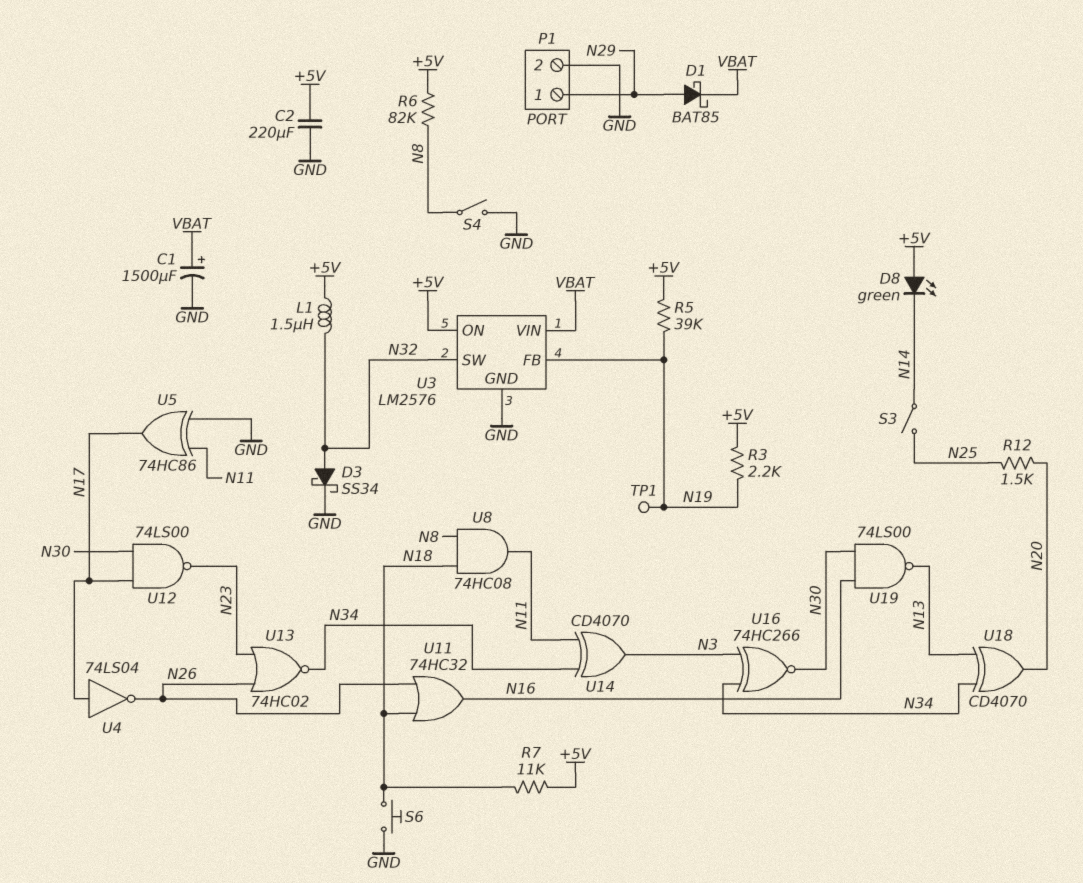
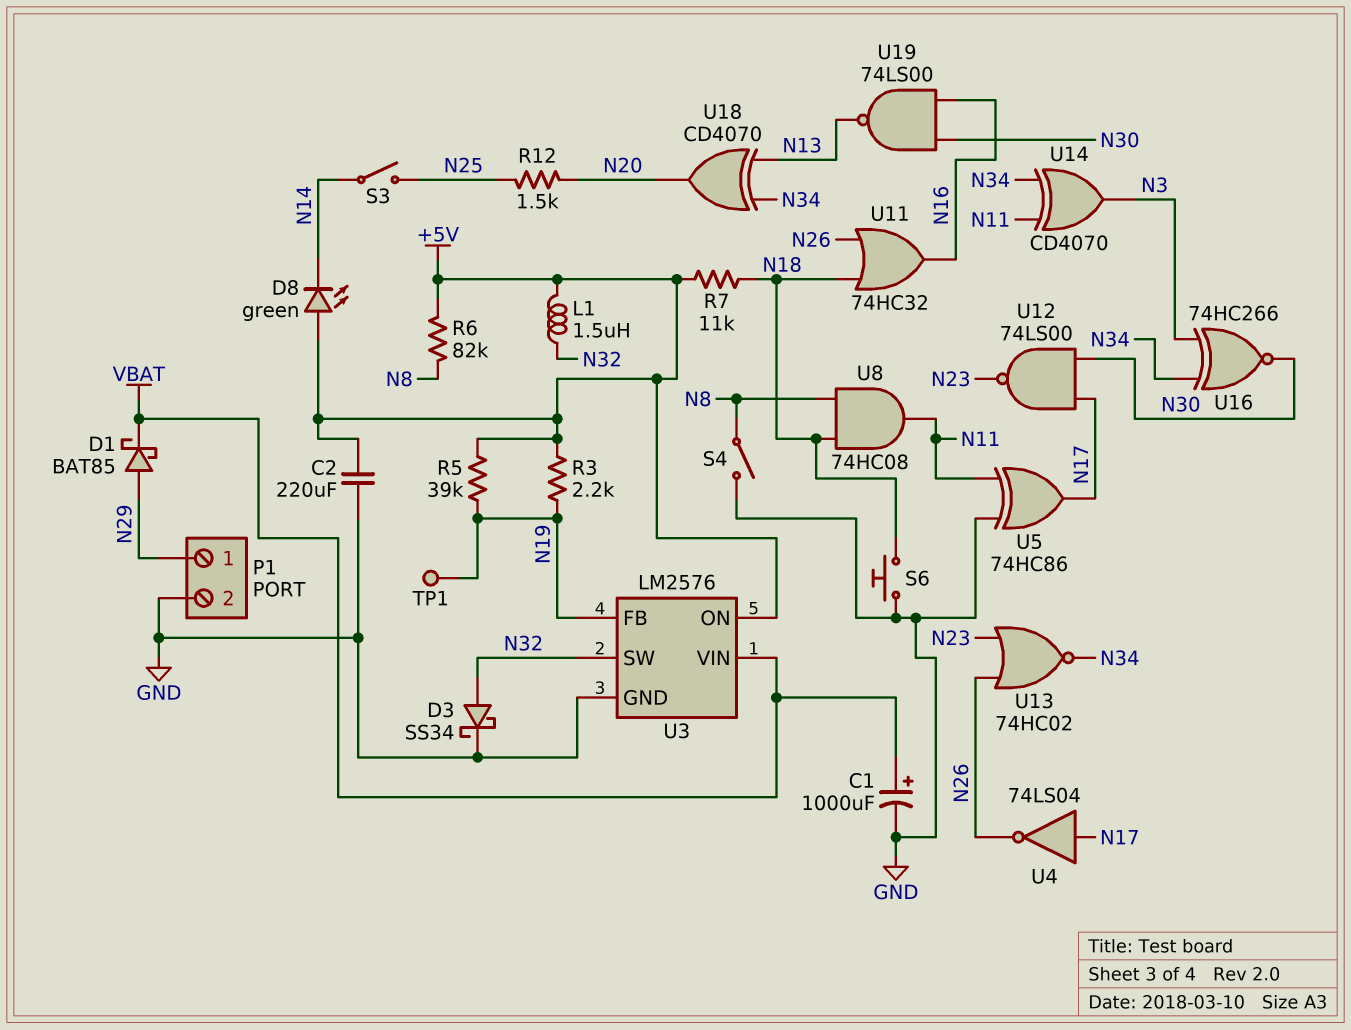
C1: 1500uF (plus VBAT, minus GND) -> 1000uF (plus VBAT, minus GND)

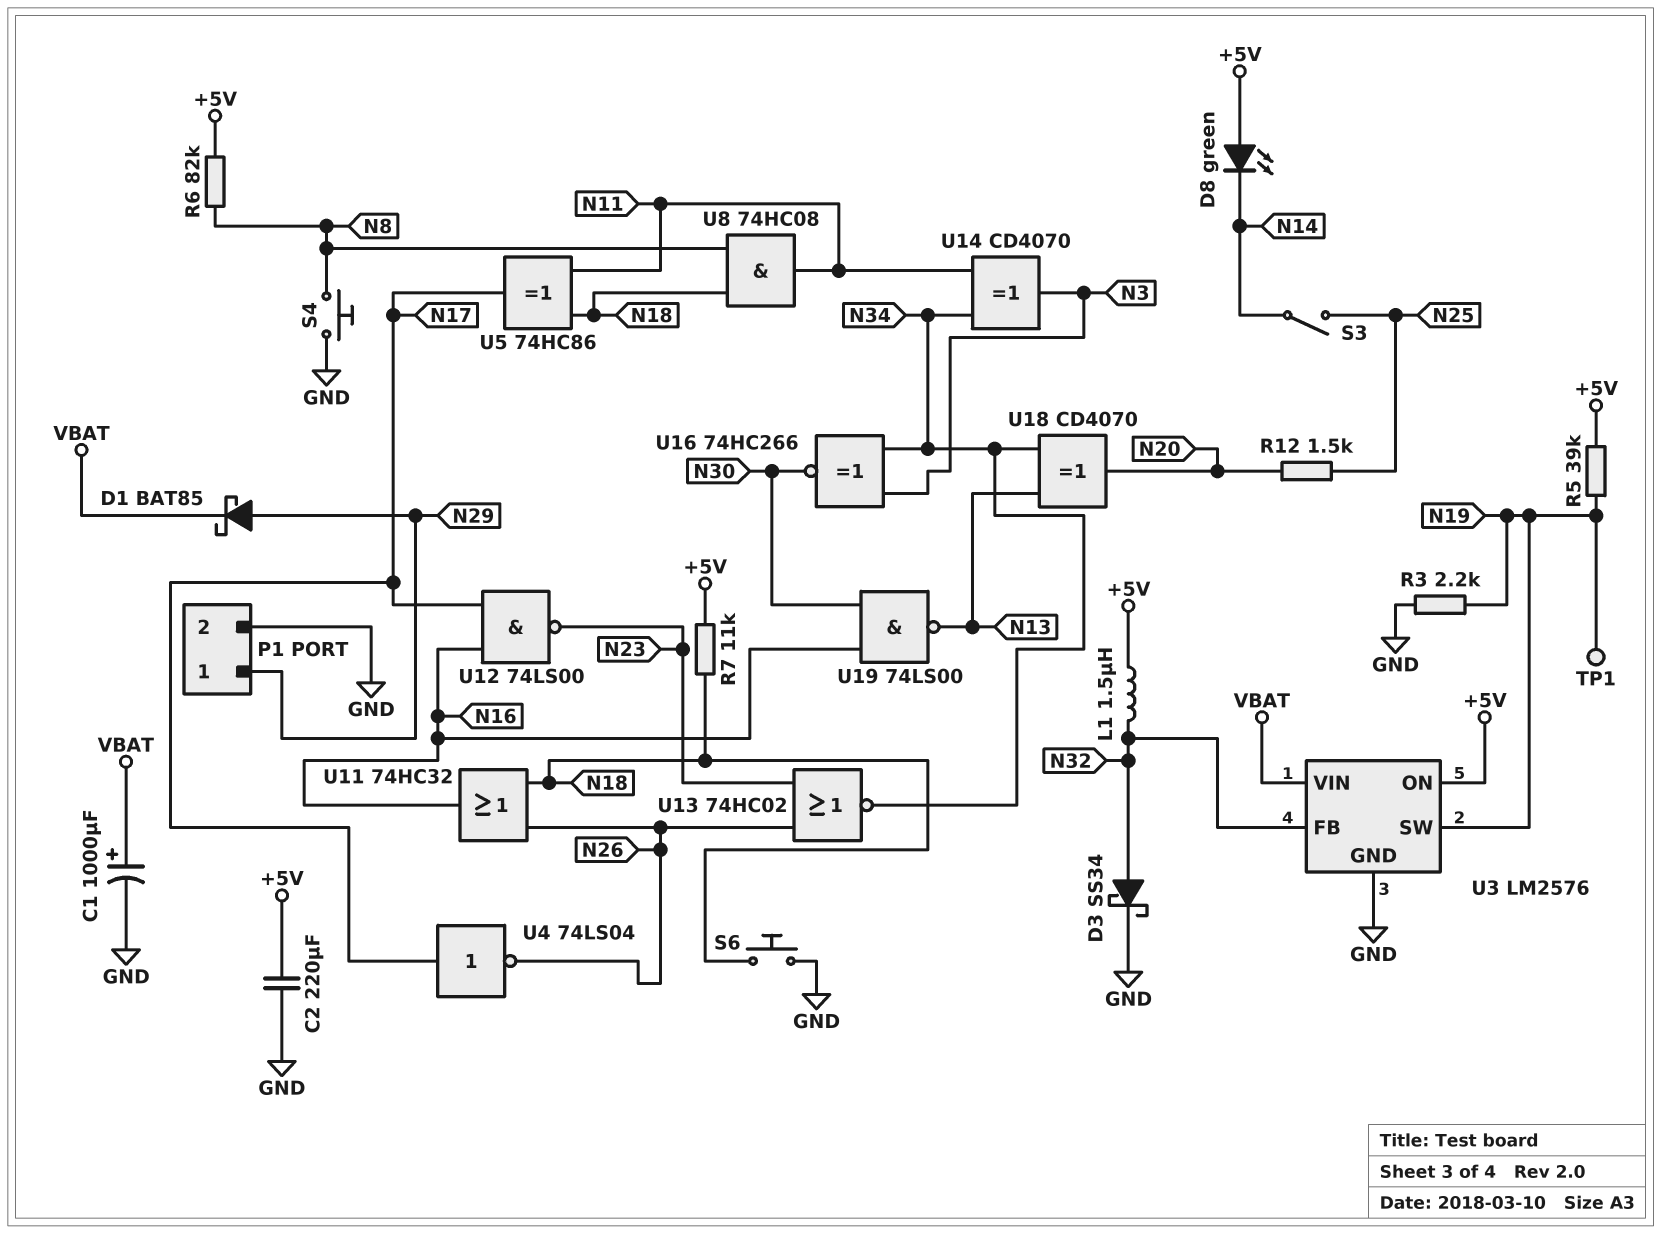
R3: 2.2k (+5V, N19) -> 2.2k (GND, N19)
S4: switch (GND, N8) -> button (GND, N8)
U3 pin FB: N19 -> N32
U3 pin SW: N32 -> N19
U5: XOR 74HC86 (in GND, in N11, out N17) -> XOR 74HC86 (in N11, in N18, out N17)
U12: NAND 74LS00 (in N17, in N30, out N23) -> NAND 74LS00 (in N16, in N17, out N23)

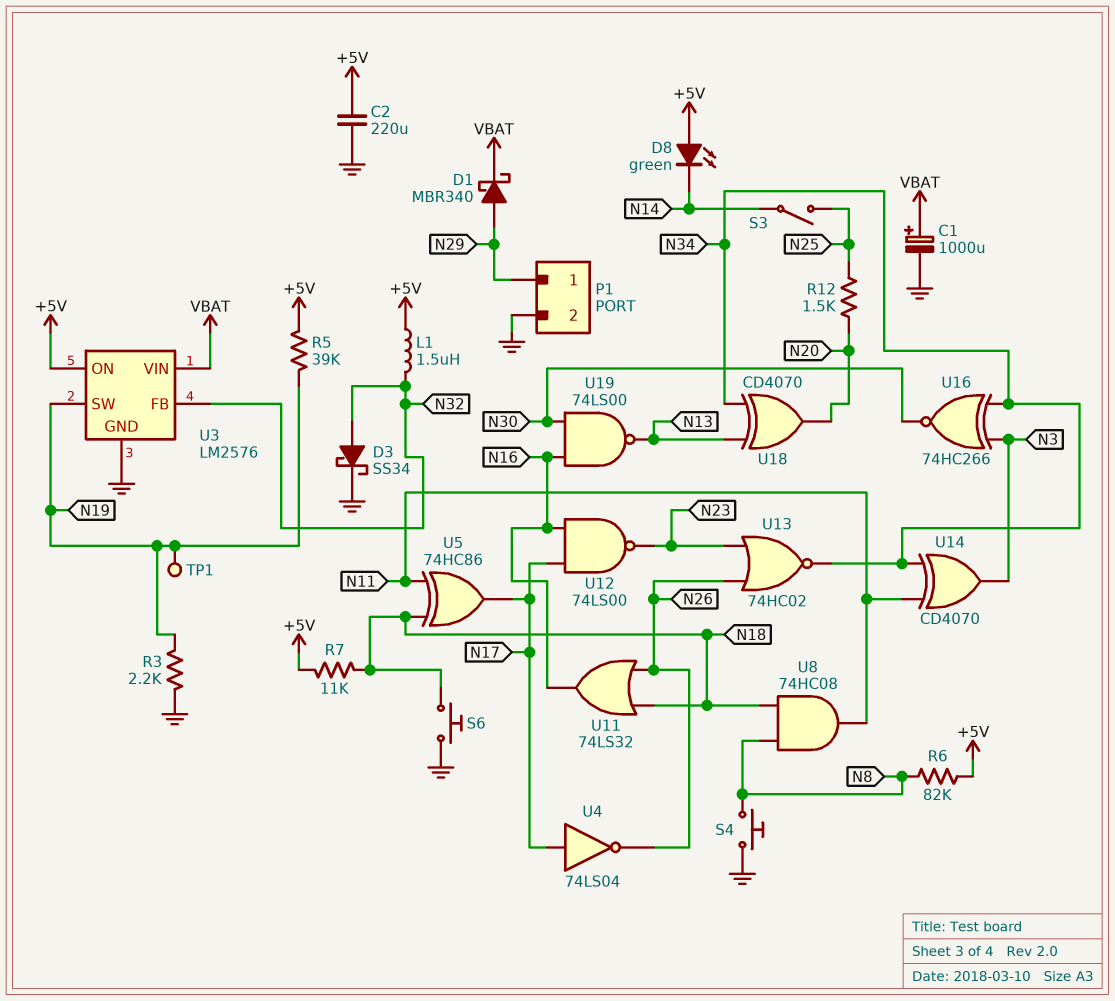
D1: schottky BAT85 (A N29, K VBAT) -> schottky MBR340 (A N29, K VBAT)
U11: OR 74HC32 (in N18, in N26, out N16) -> OR 74LS32 (in N18, in N26, out N16)

